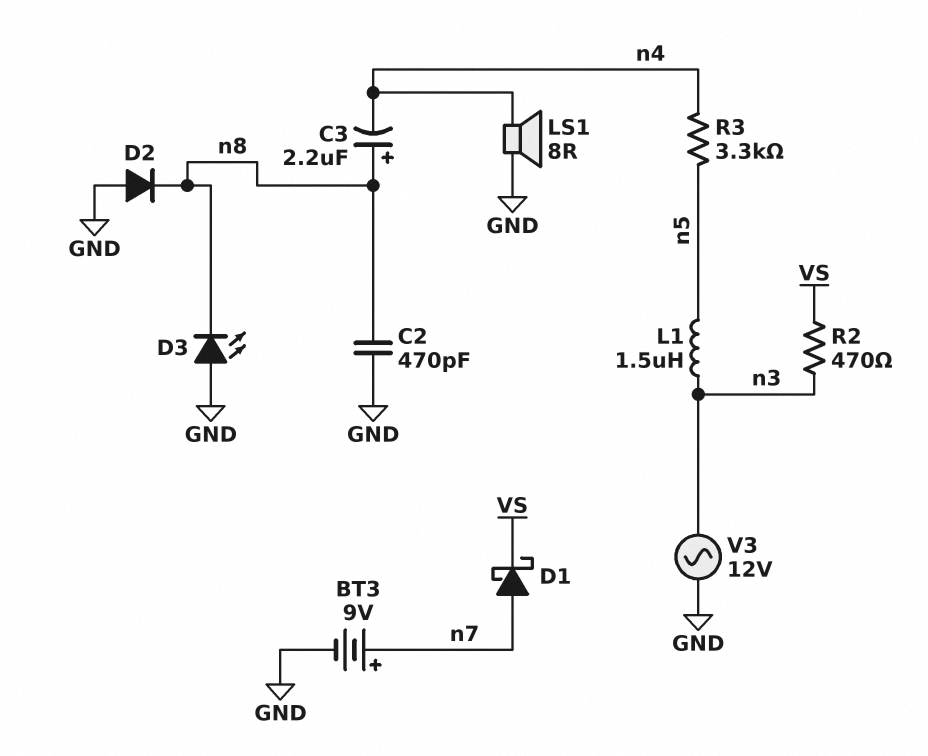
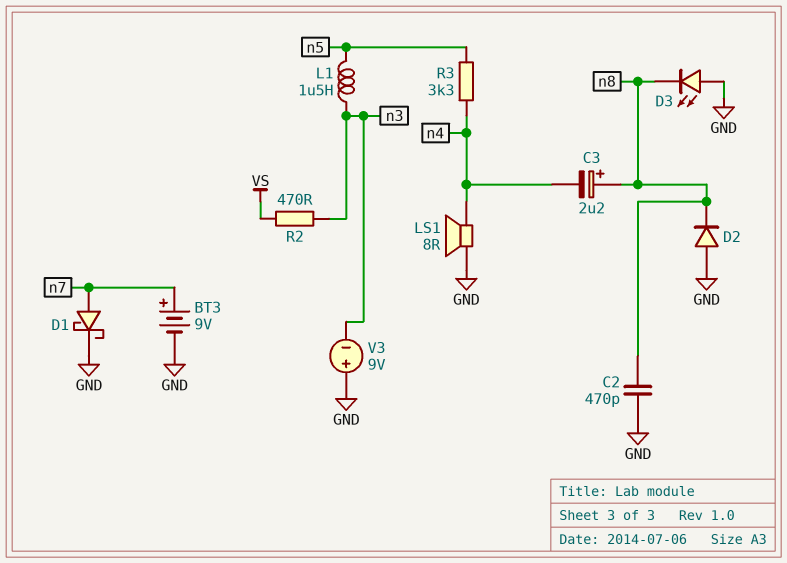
D1: schottky (A n7, K VS) -> schottky (A n7, K GND)
V3: AC 12V (GND, n3) -> 9V (plus GND, minus n3)

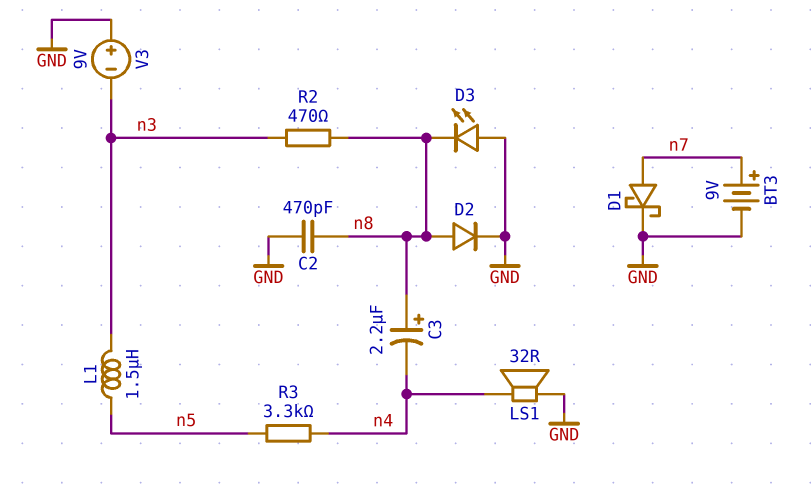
D2: diode (A GND, K n8) -> diode (A n8, K GND)
LS1: speaker 8R (GND, n4) -> speaker 32R (GND, n4)
R2: 470 (VS, n3) -> 470 (n3, n8)

